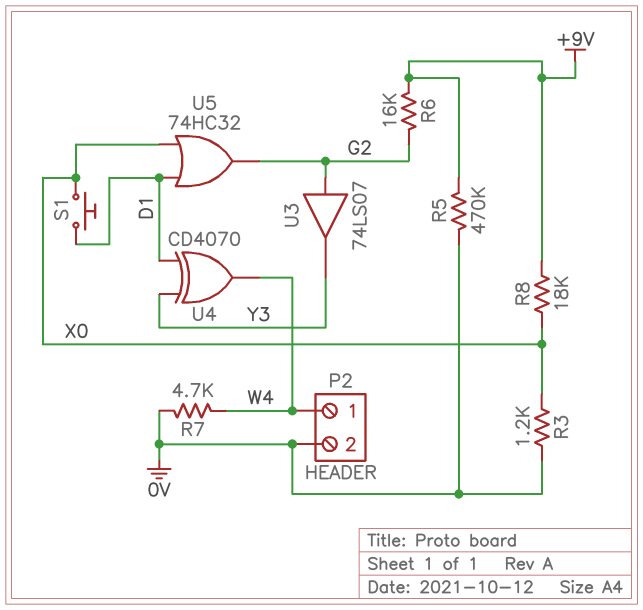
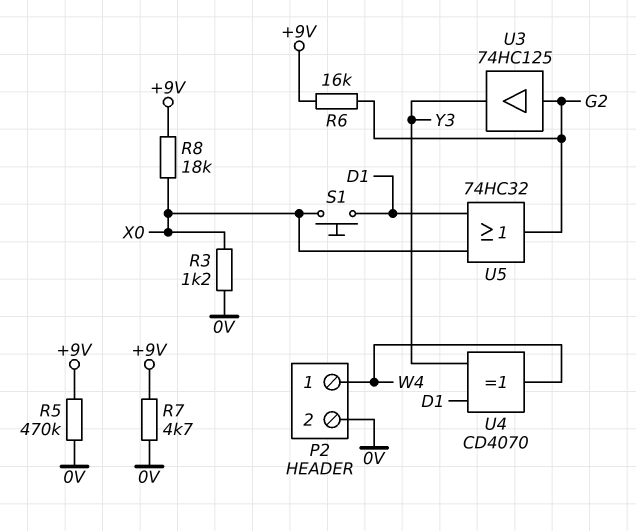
R7: 4.7k (0V, W4) -> 4.7k (+9V, 0V)
U3: buffer 74LS07 (in G2, out Y3) -> buffer 74HC125 (in G2, out Y3)

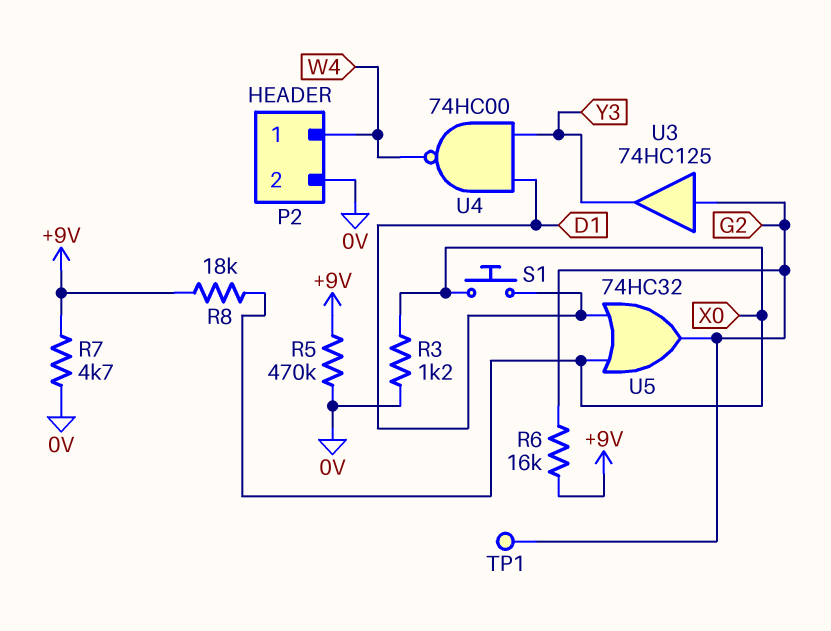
TP1: none -> test point (G2)
U4: XOR CD4070 (in D1, in Y3, out W4) -> NAND 74HC00 (in D1, in Y3, out W4)

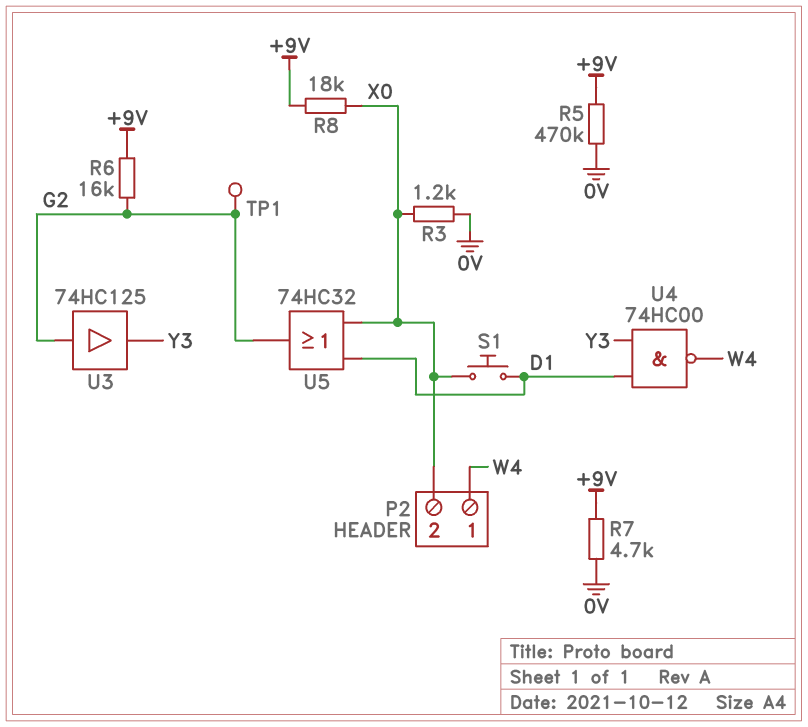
P2 pin 2: 0V -> X0

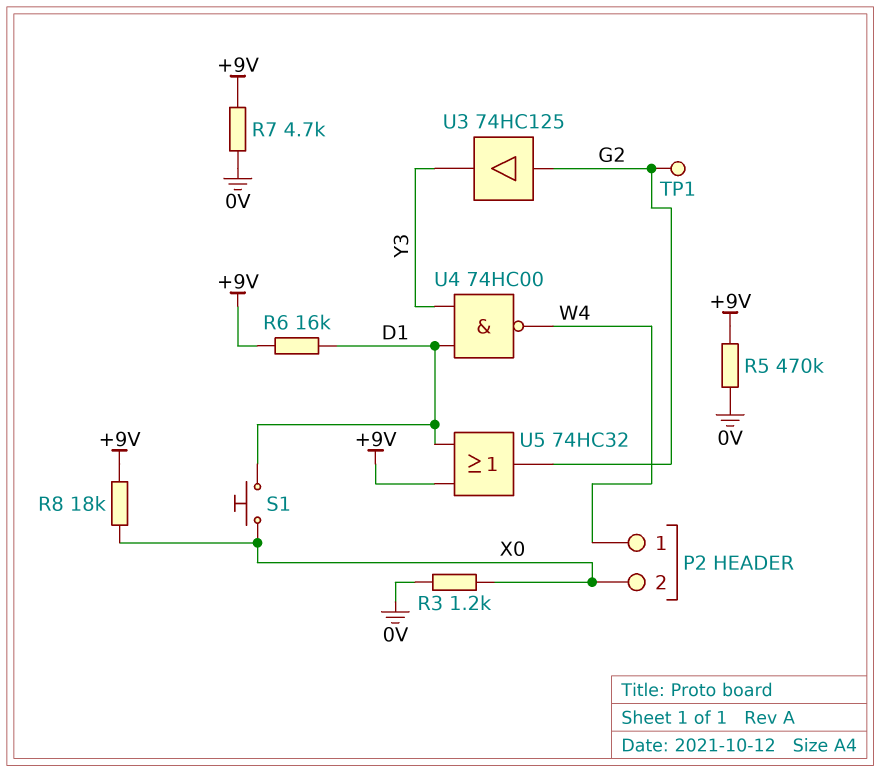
R6: 16k (+9V, G2) -> 16k (+9V, D1)
U5: OR 74HC32 (in D1, in X0, out G2) -> OR 74HC32 (in +9V, in D1, out G2)

